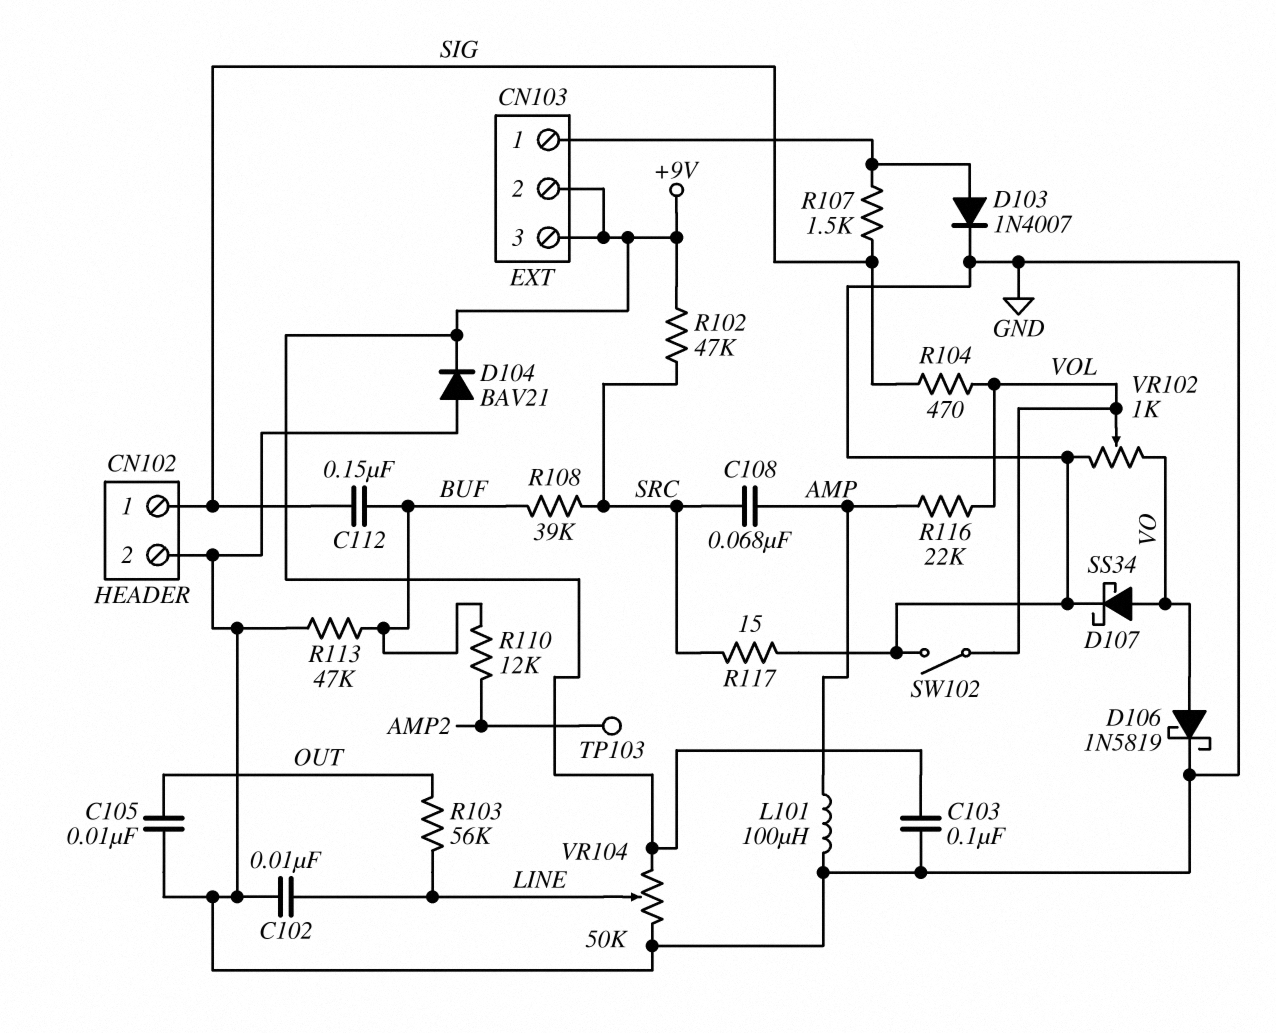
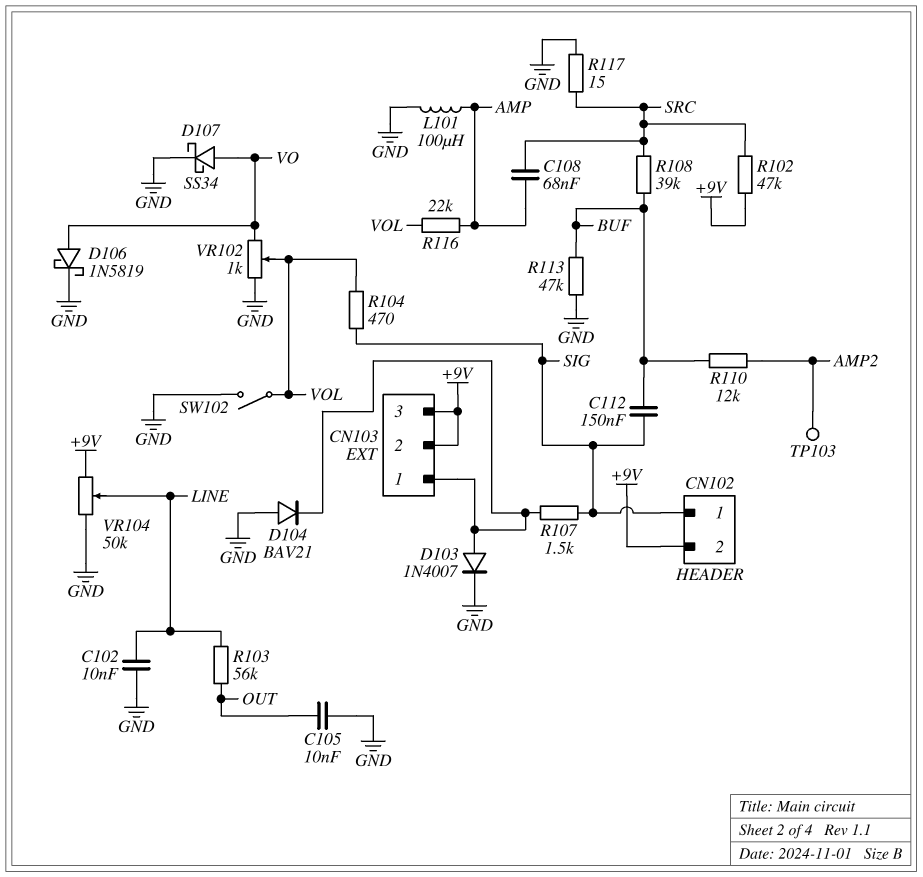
C103: 100nF (+9V, GND) -> none
CN102 pin 2: GND -> +9V
D104: diode BAV21 (A GND, K +9V) -> diode BAV21 (A GND, K CN103/1)

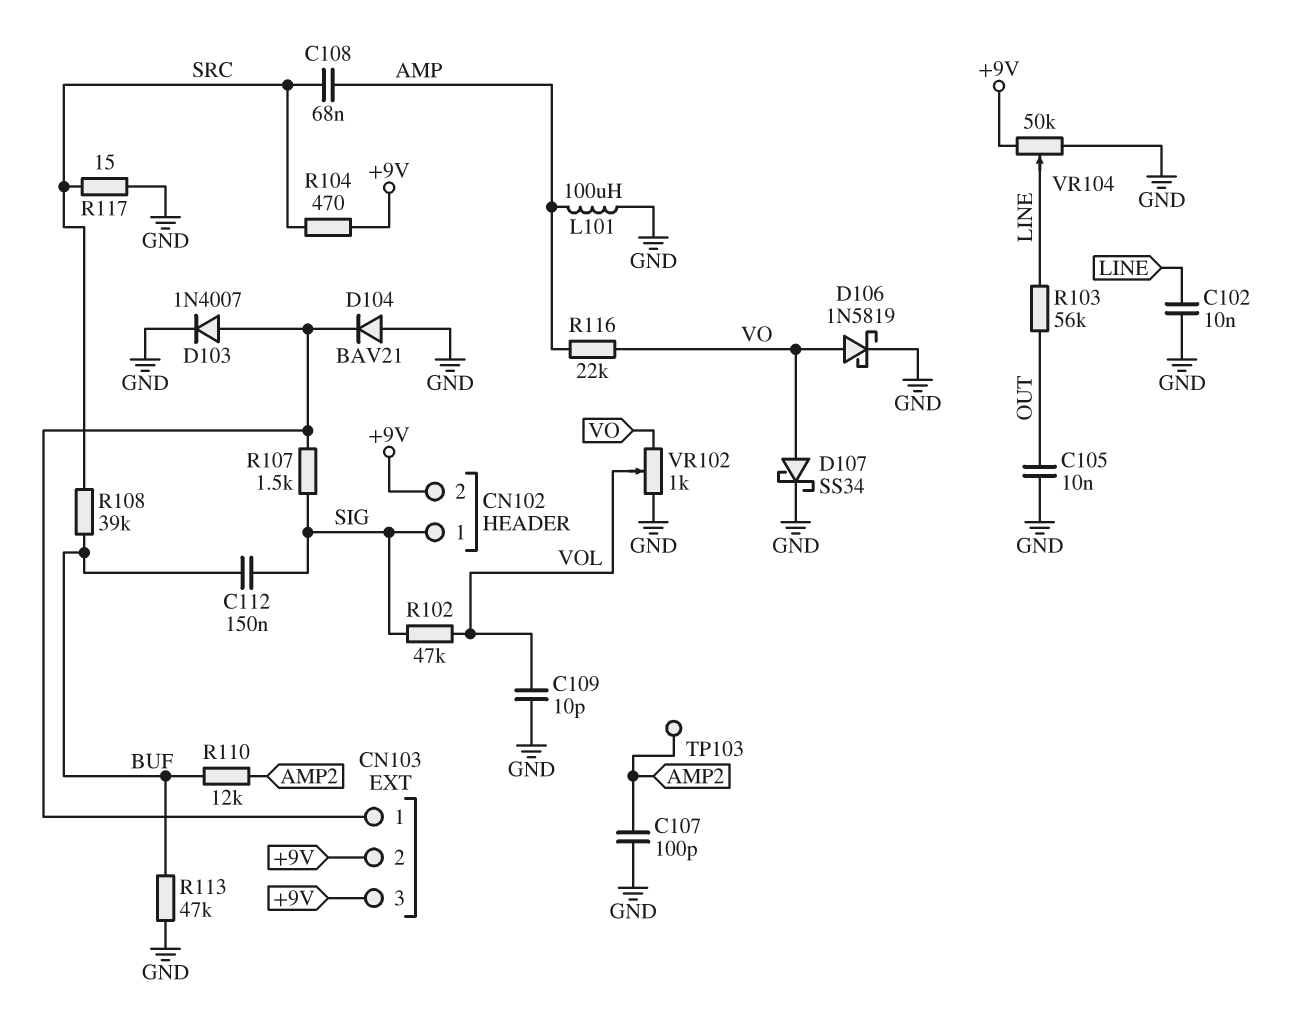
C107: none -> 100pF (AMP2, GND)
C109: none -> 10pF (GND, VOL)
R102: 47k (+9V, SRC) -> 47k (SIG, VOL)
R104: 470 (SIG, VOL) -> 470 (+9V, SRC)
R116: 22k (AMP, VOL) -> 22k (AMP, VO)
SW102: switch (GND, VOL) -> none

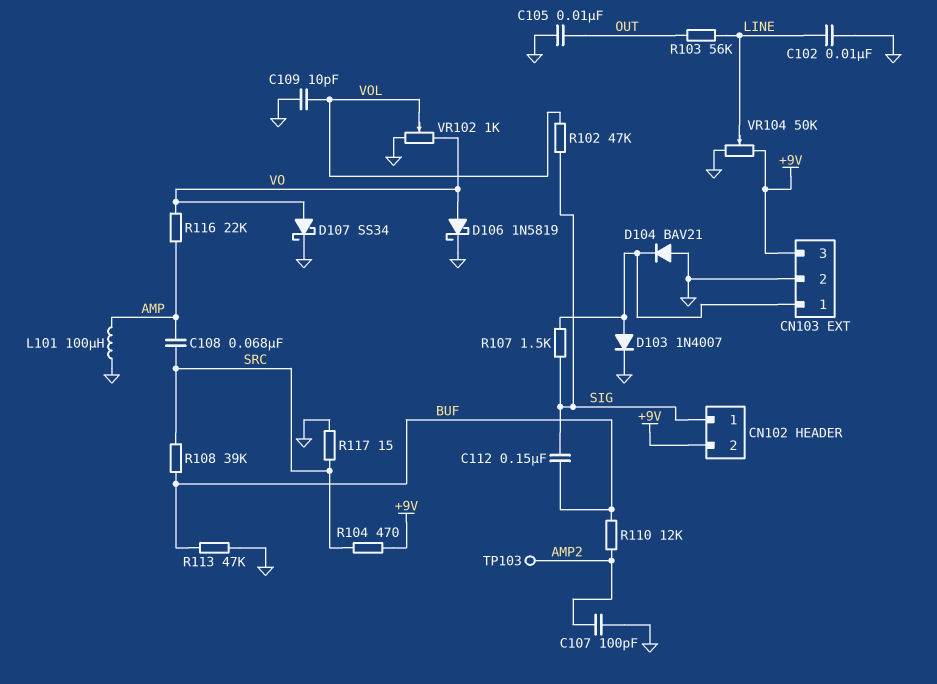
CN103 pin 2: +9V -> GND

